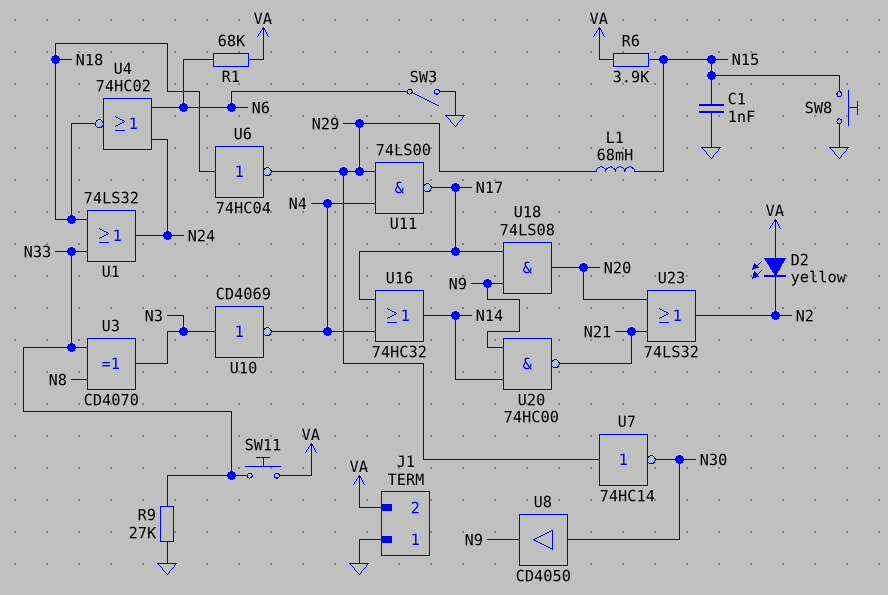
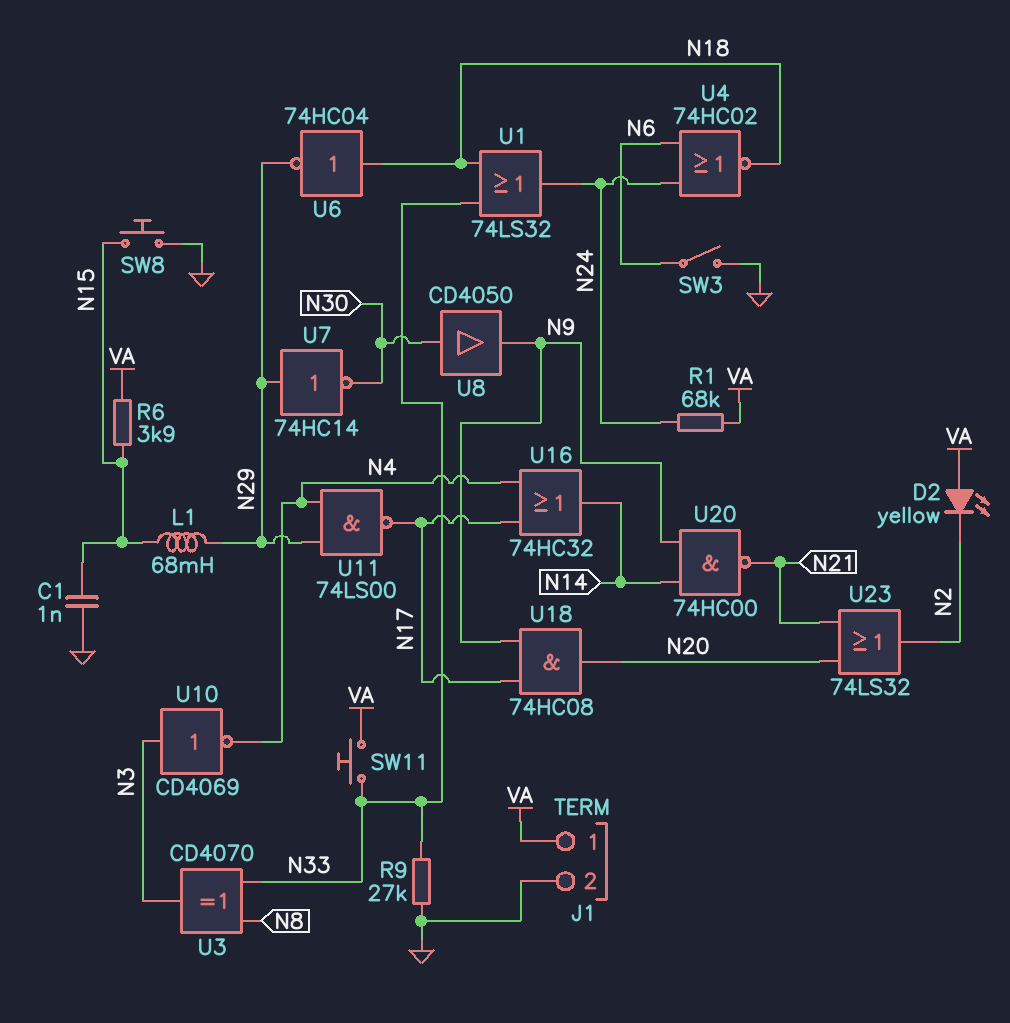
J1 pin 1: GND -> VA
J1 pin 2: VA -> GND
R1: 68k (N6, VA) -> 68k (N24, VA)
U18: AND 74LS08 (in N9, in N17, out N20) -> AND 74HC08 (in N9, in N17, out N20)

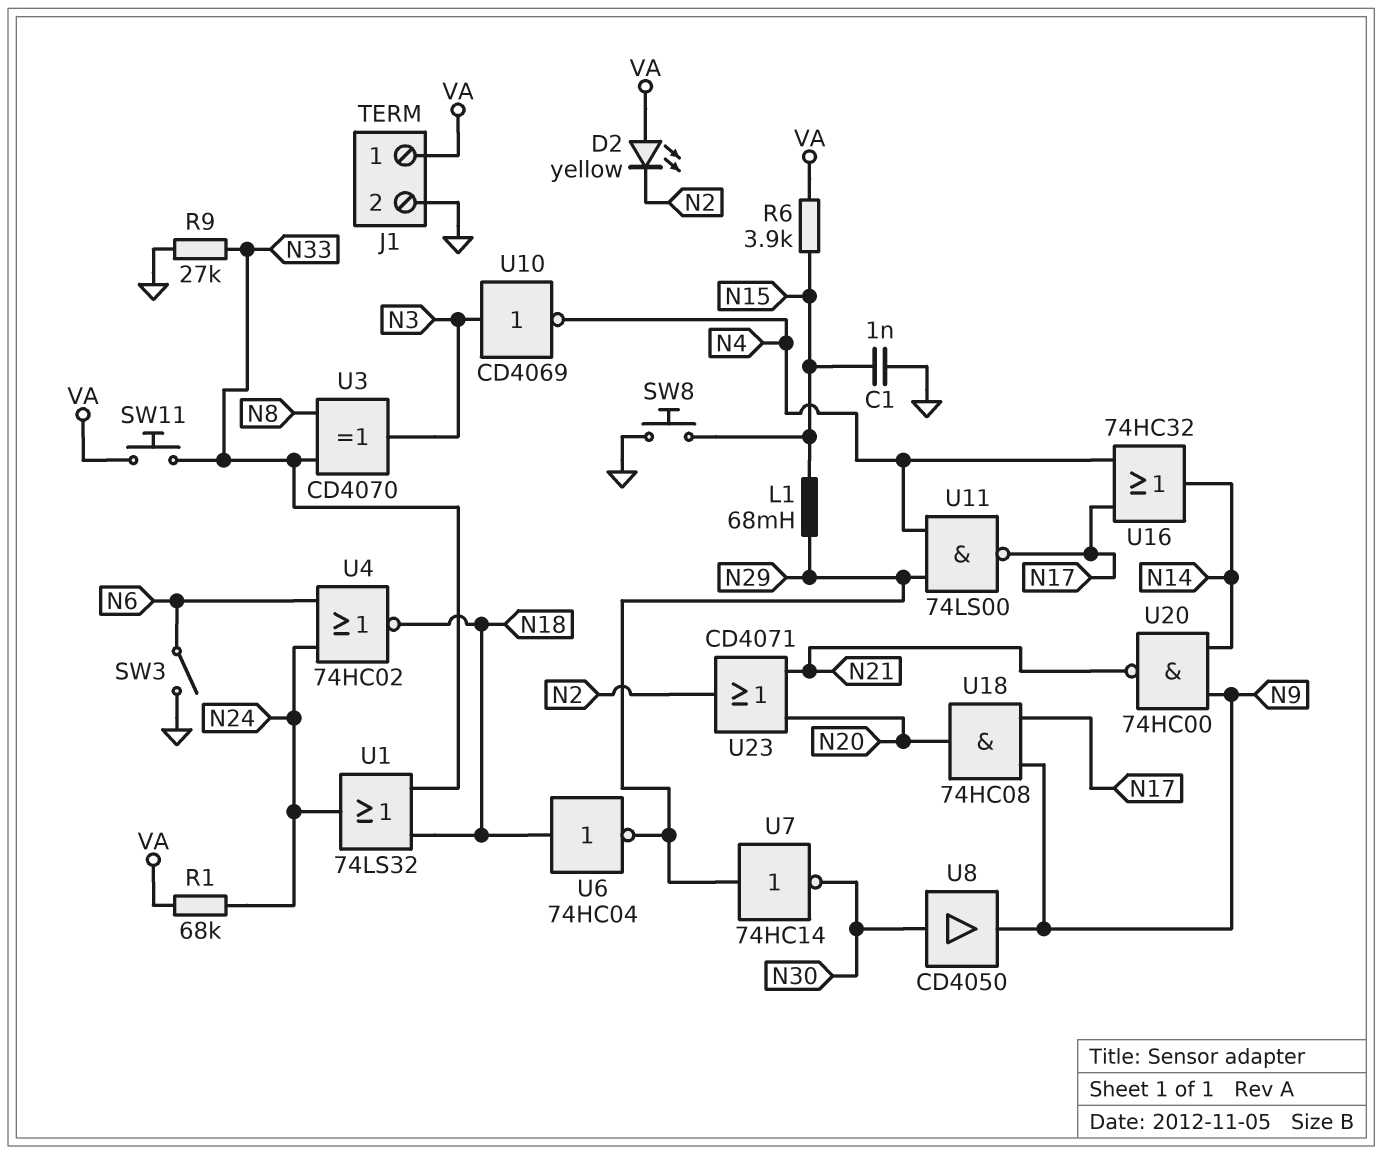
U23: OR 74LS32 (in N20, in N21, out N2) -> OR CD4071 (in N20, in N21, out N2)

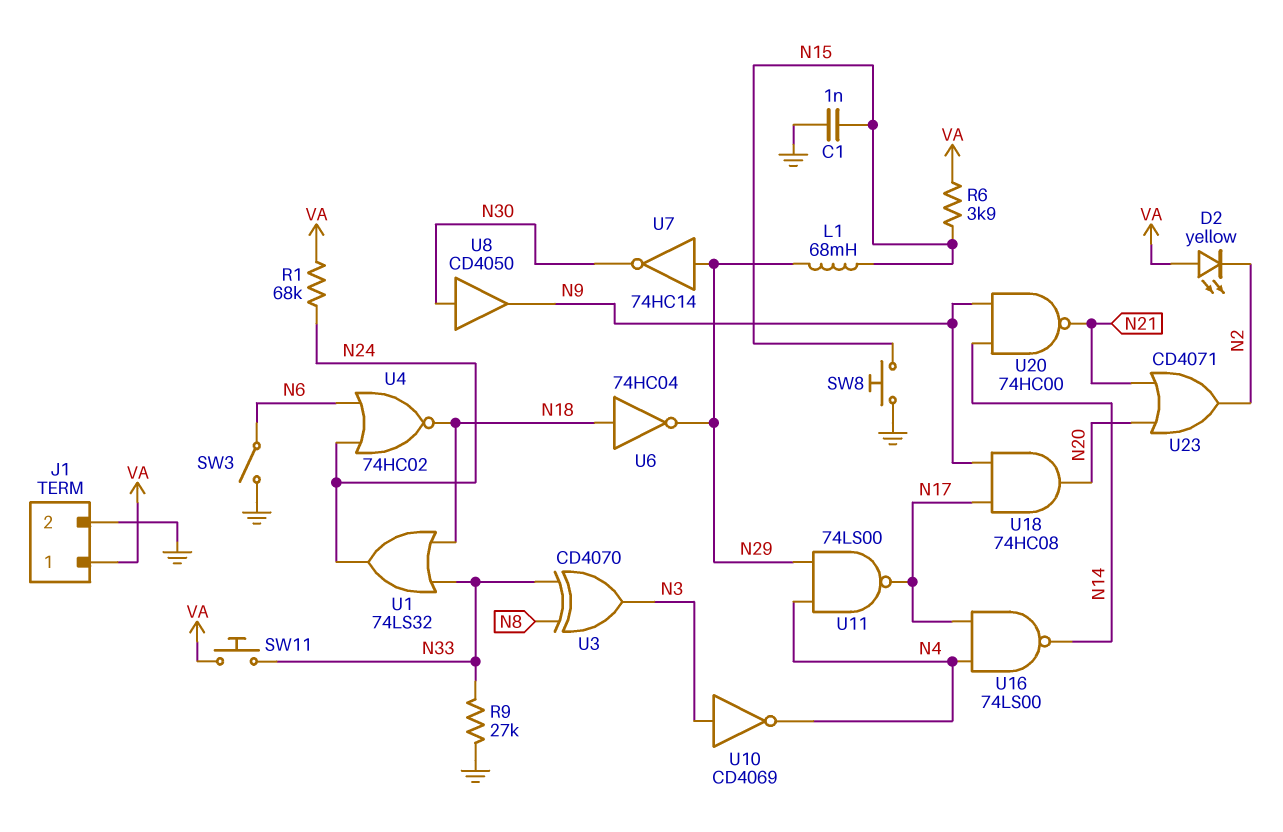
U16: OR 74HC32 (in N4, in N17, out N14) -> NAND 74LS00 (in N4, in N17, out N14)

